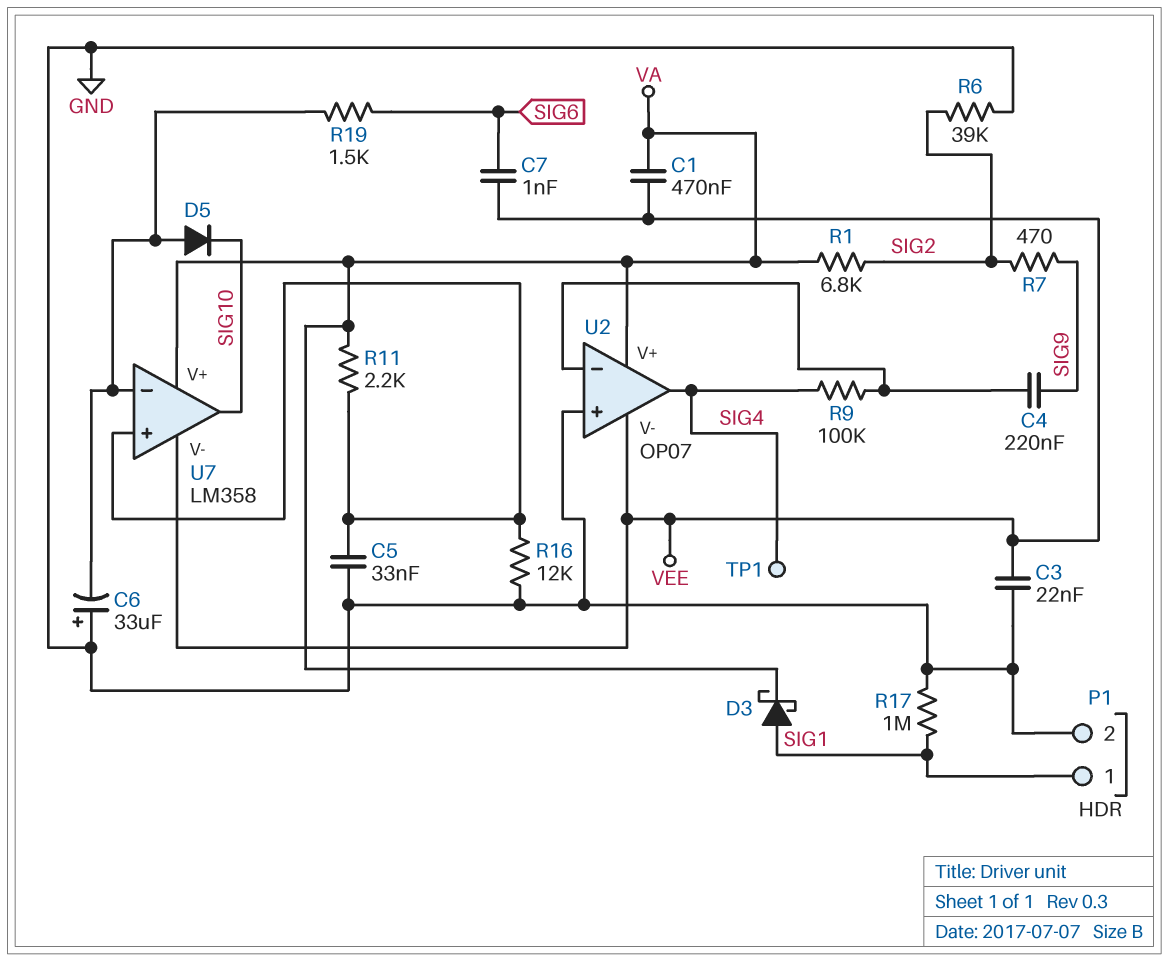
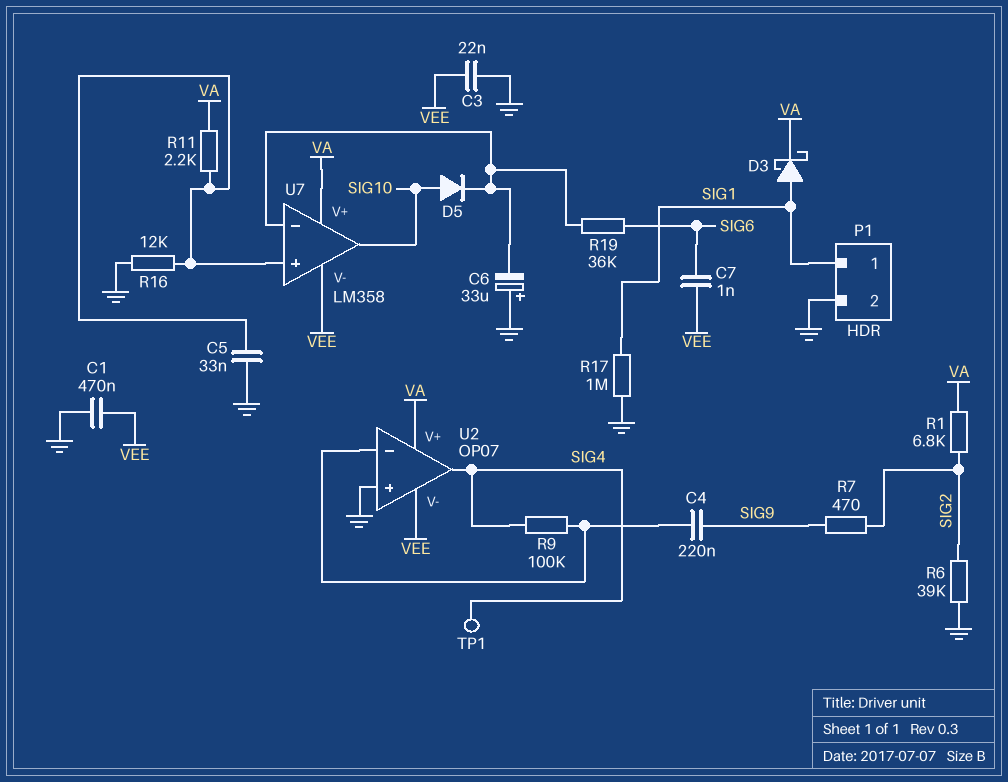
C1: 470nF (VA, VEE) -> 470nF (GND, VEE)
D5: diode (A U7/in-, K SIG10) -> diode (A SIG10, K U7/in-)
R19: 1.5k (SIG6, U7/in-) -> 36k (SIG6, U7/in-)

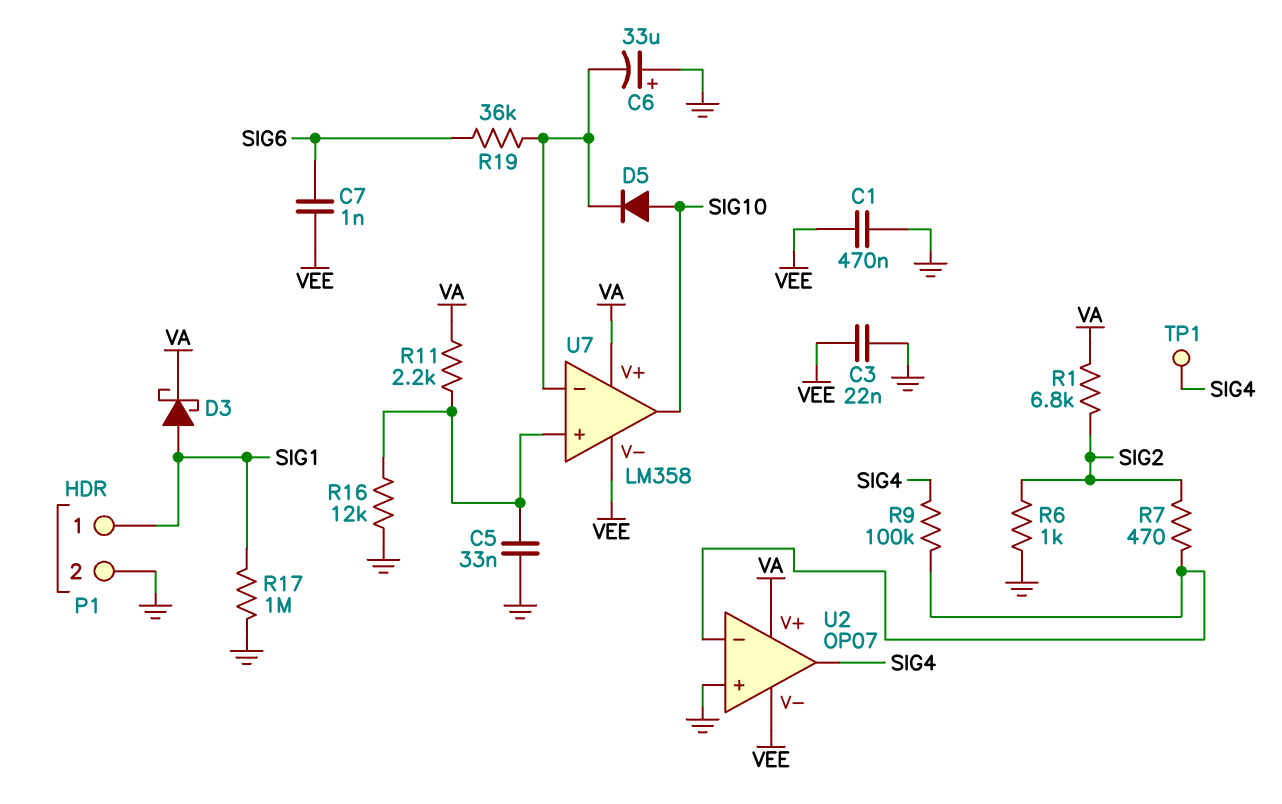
C4: 220nF (SIG9, U2/in-) -> none
R6: 39k (GND, SIG2) -> 1k (GND, SIG2)
R7: 470 (SIG2, SIG9) -> 470 (SIG2, U2/in-)

